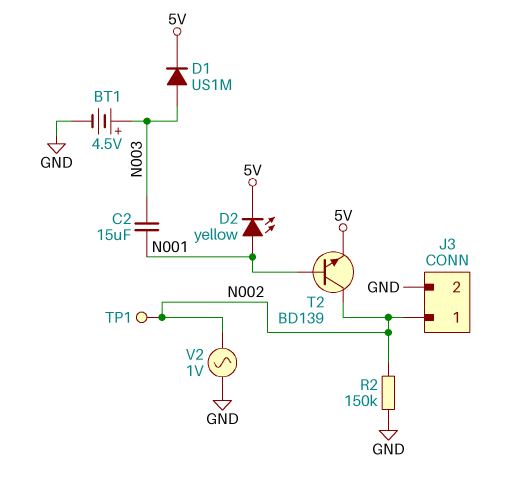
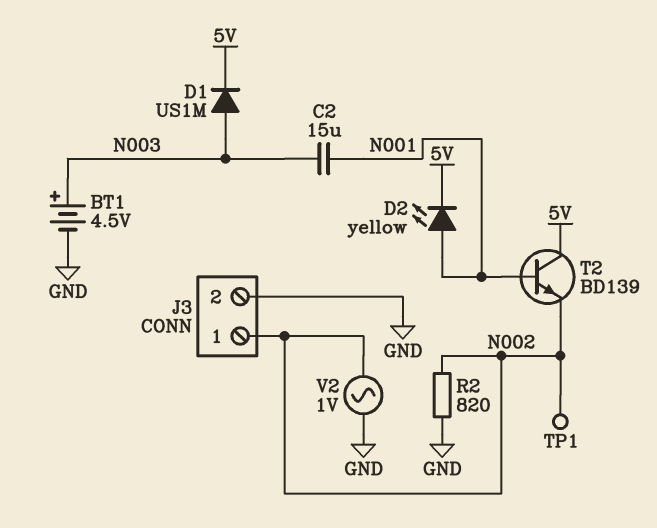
R2: 150k (GND, N002) -> 820 (GND, N002)
T2: NPN BD139 (B N001, C N002, E 5V) -> NPN BD139 (B N001, C 5V, E N002)

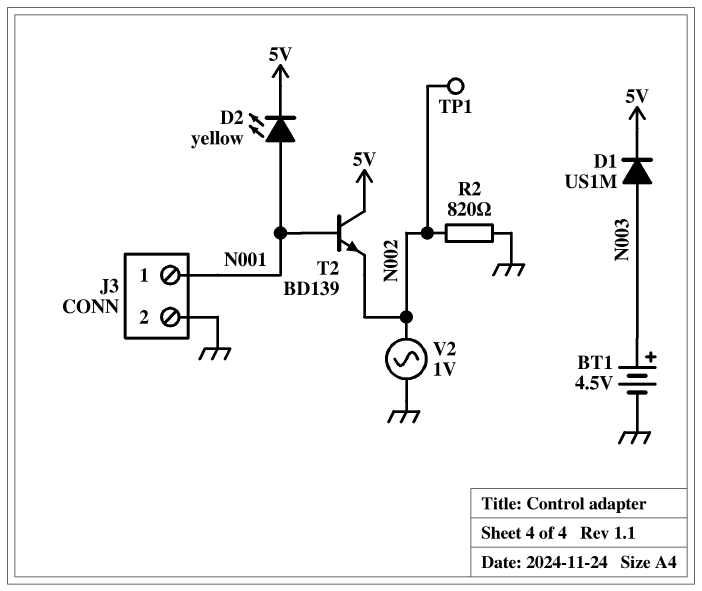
C2: 15uF (N001, N003) -> none
J3 pin 1: N002 -> N001

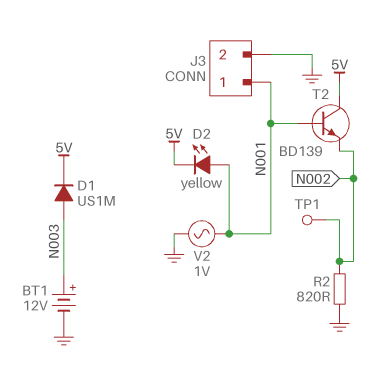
BT1: 4.5V (plus N003, minus GND) -> 12V (plus N003, minus GND)
V2: AC 1V (GND, N002) -> AC 1V (GND, N001)

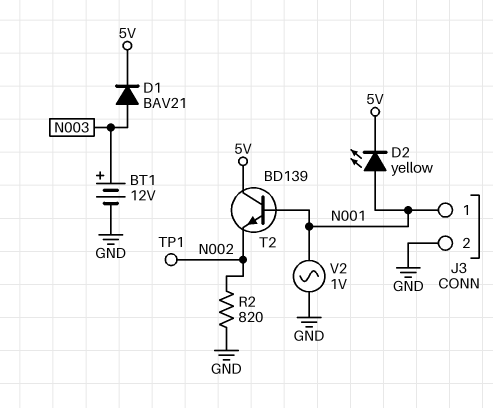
D1: diode US1M (A N003, K 5V) -> diode BAV21 (A N003, K 5V)

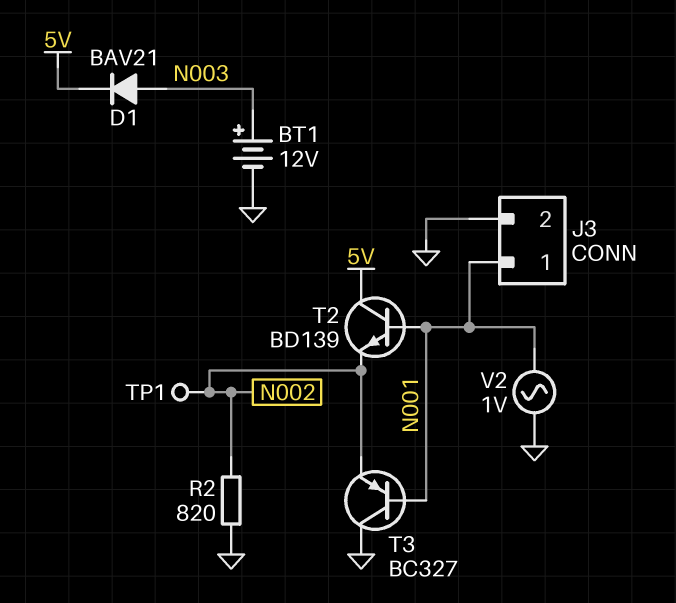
D2: LED yellow (A N001, K 5V) -> none
T3: none -> PNP BC327 (B N001, C GND, E N002)

